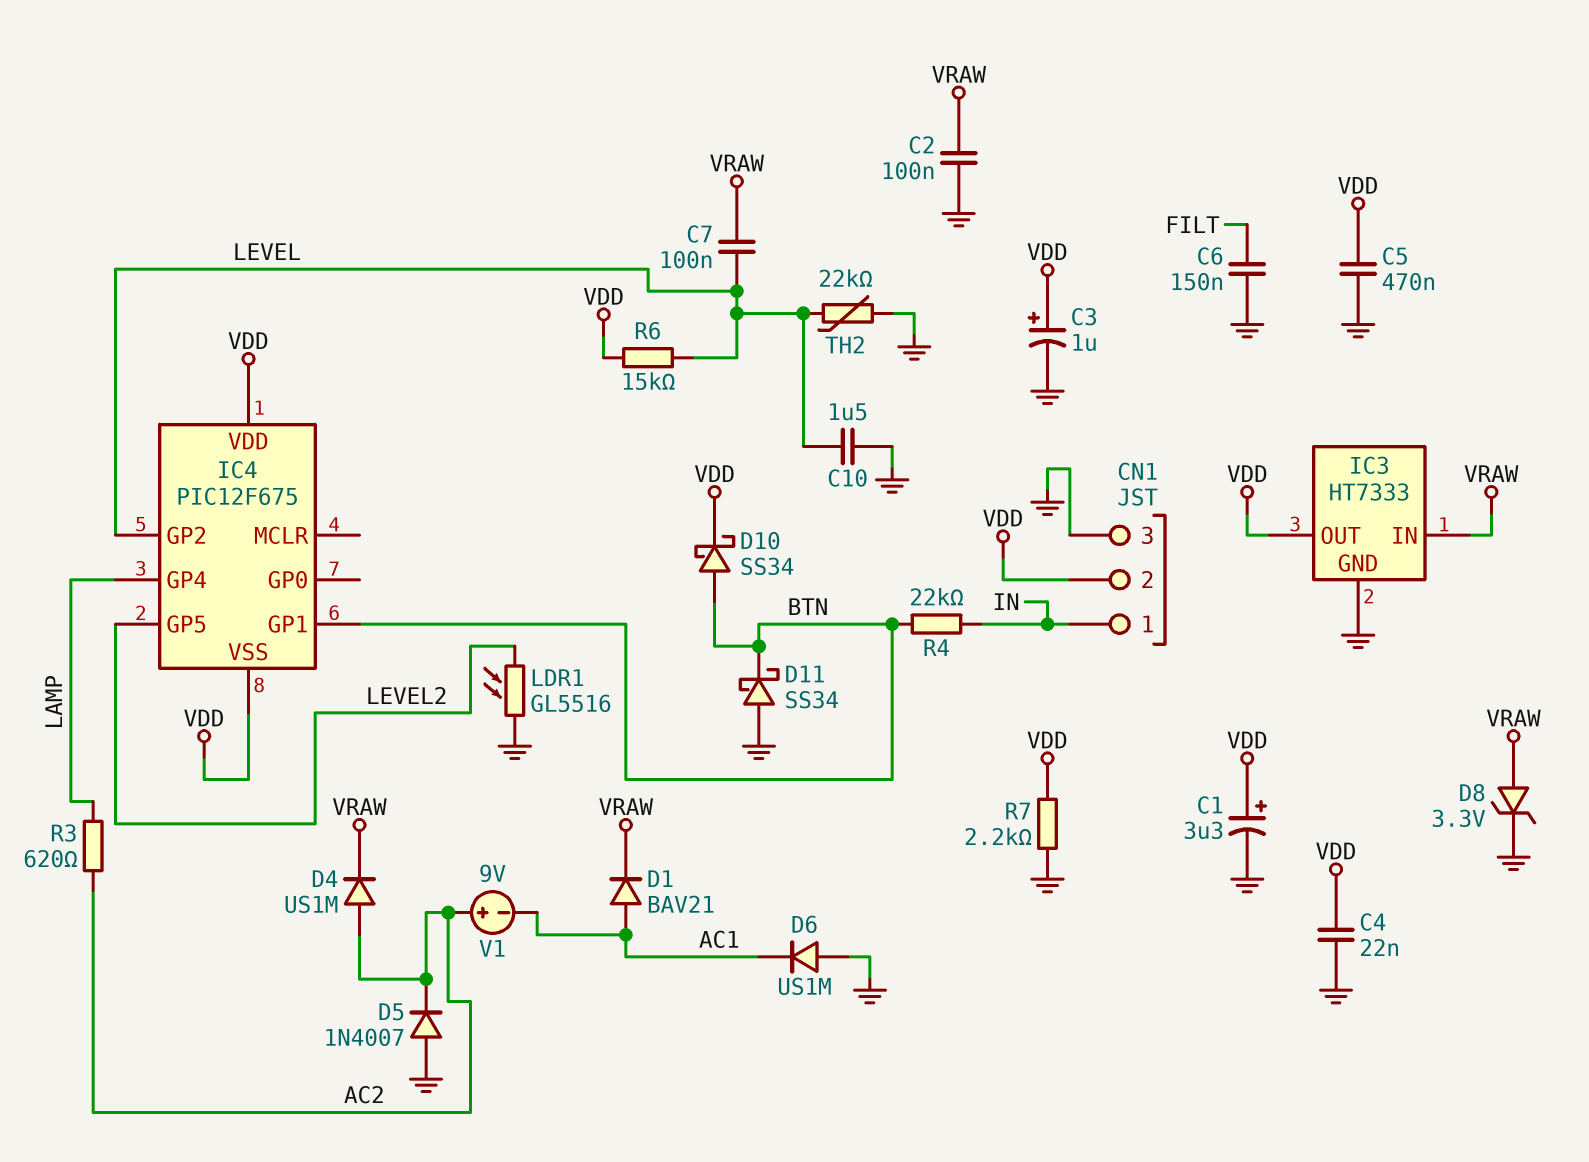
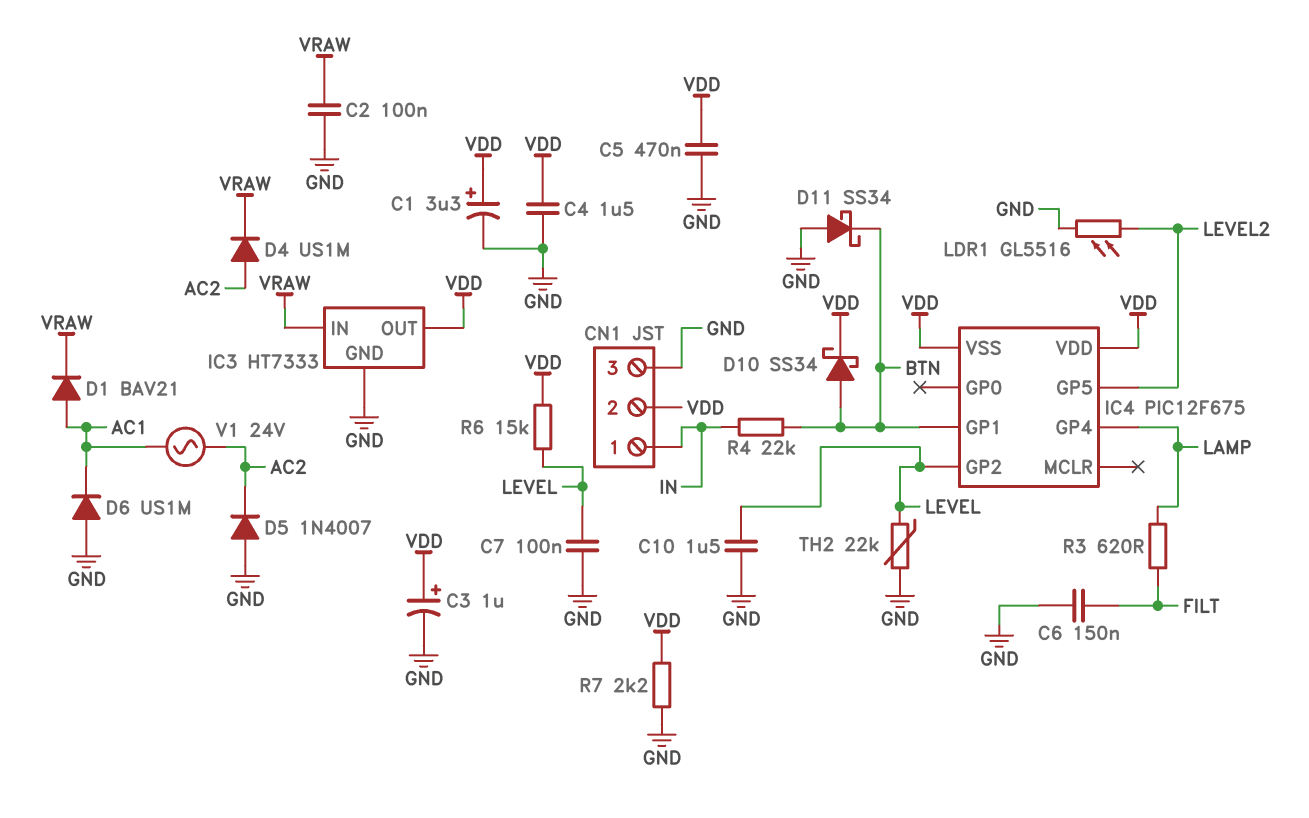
C4: 22nF (GND, VDD) -> 1.5uF (GND, VDD)
C7: 100nF (LEVEL, VRAW) -> 100nF (GND, LEVEL)
D8: zener 3.3V (A VRAW, K GND) -> none
R3: 620 (AC2, LAMP) -> 620 (FILT, LAMP)
V1: 9V (plus AC2, minus AC1) -> AC 24V (AC1, AC2)

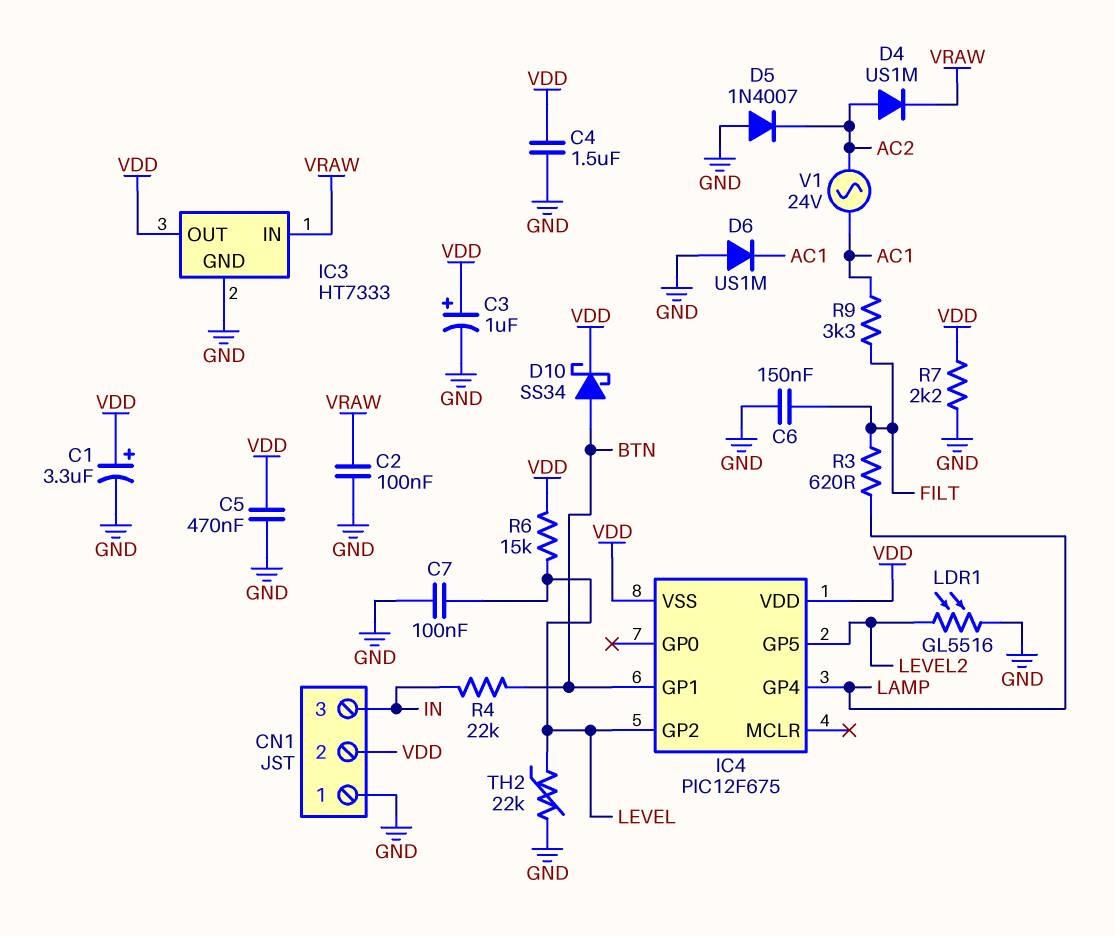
C10: 1.5uF (GND, LEVEL) -> none
CN1 pin 1: IN -> GND
CN1 pin 3: GND -> IN
D1: diode BAV21 (A AC1, K VRAW) -> none
D11: schottky SS34 (A GND, K BTN) -> none
R9: none -> 3.3k (AC1, FILT)

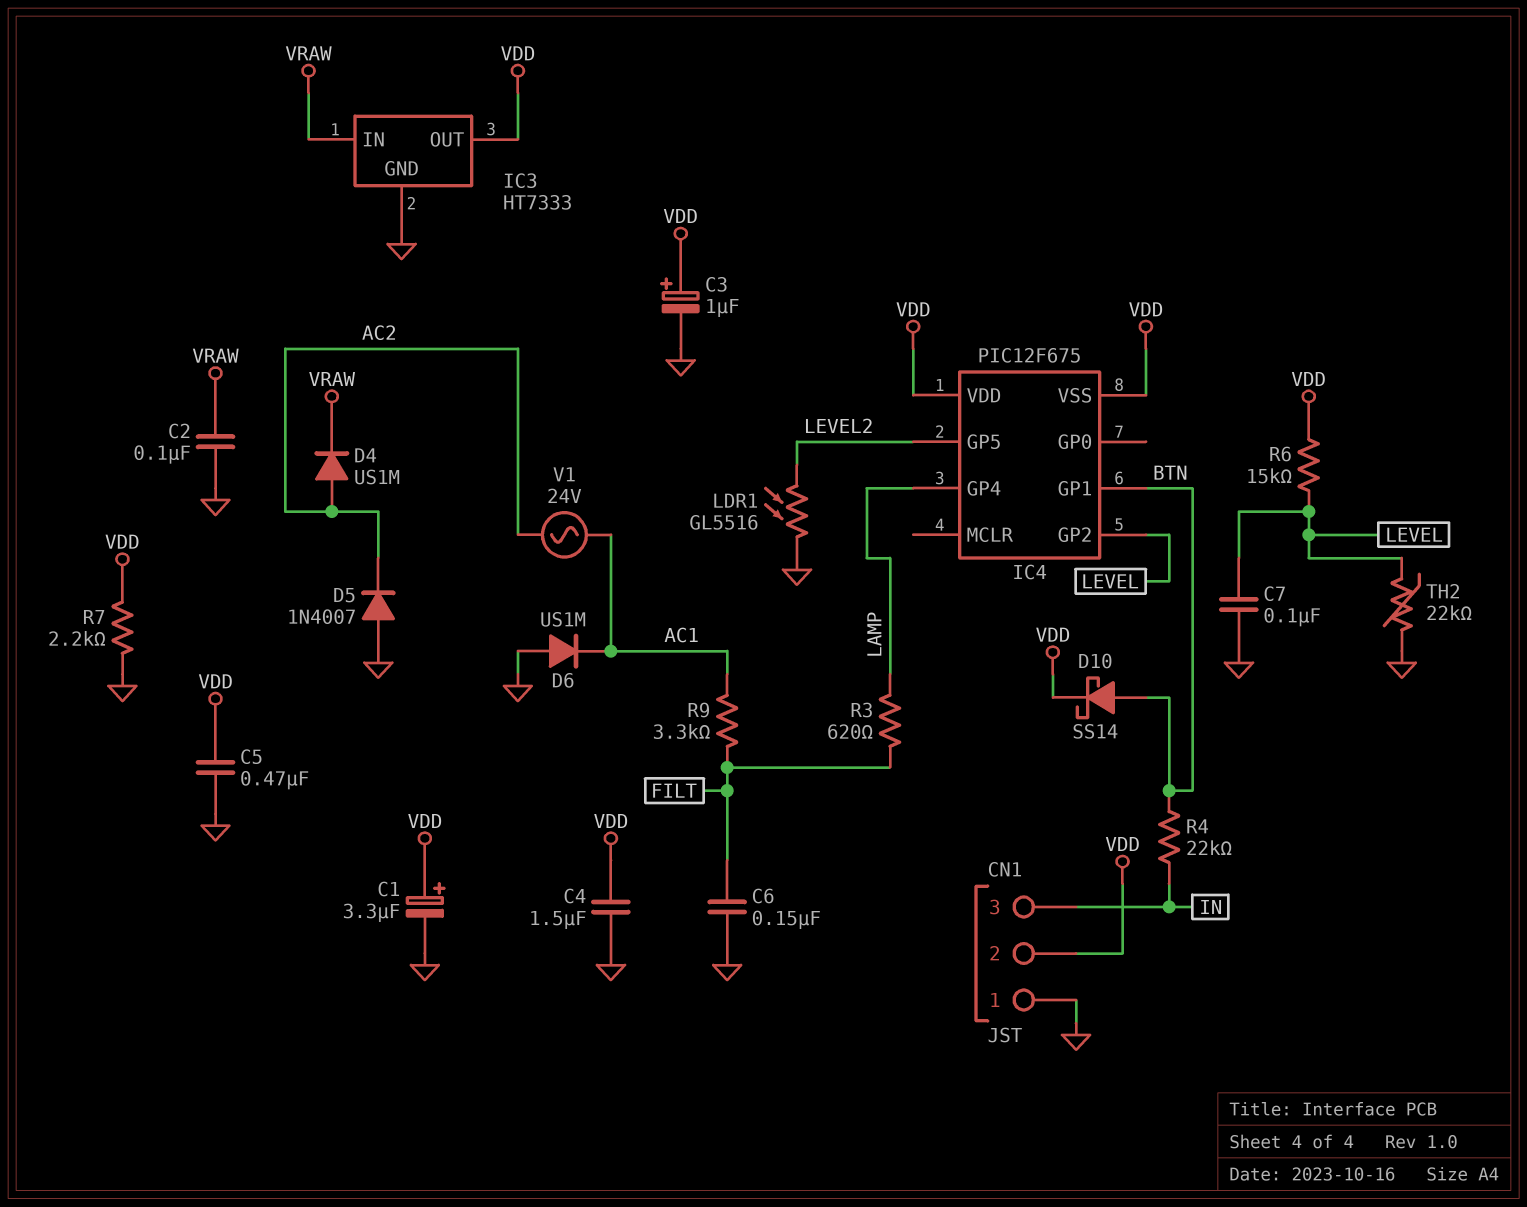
D10: schottky SS34 (A BTN, K VDD) -> schottky SS14 (A BTN, K VDD)

